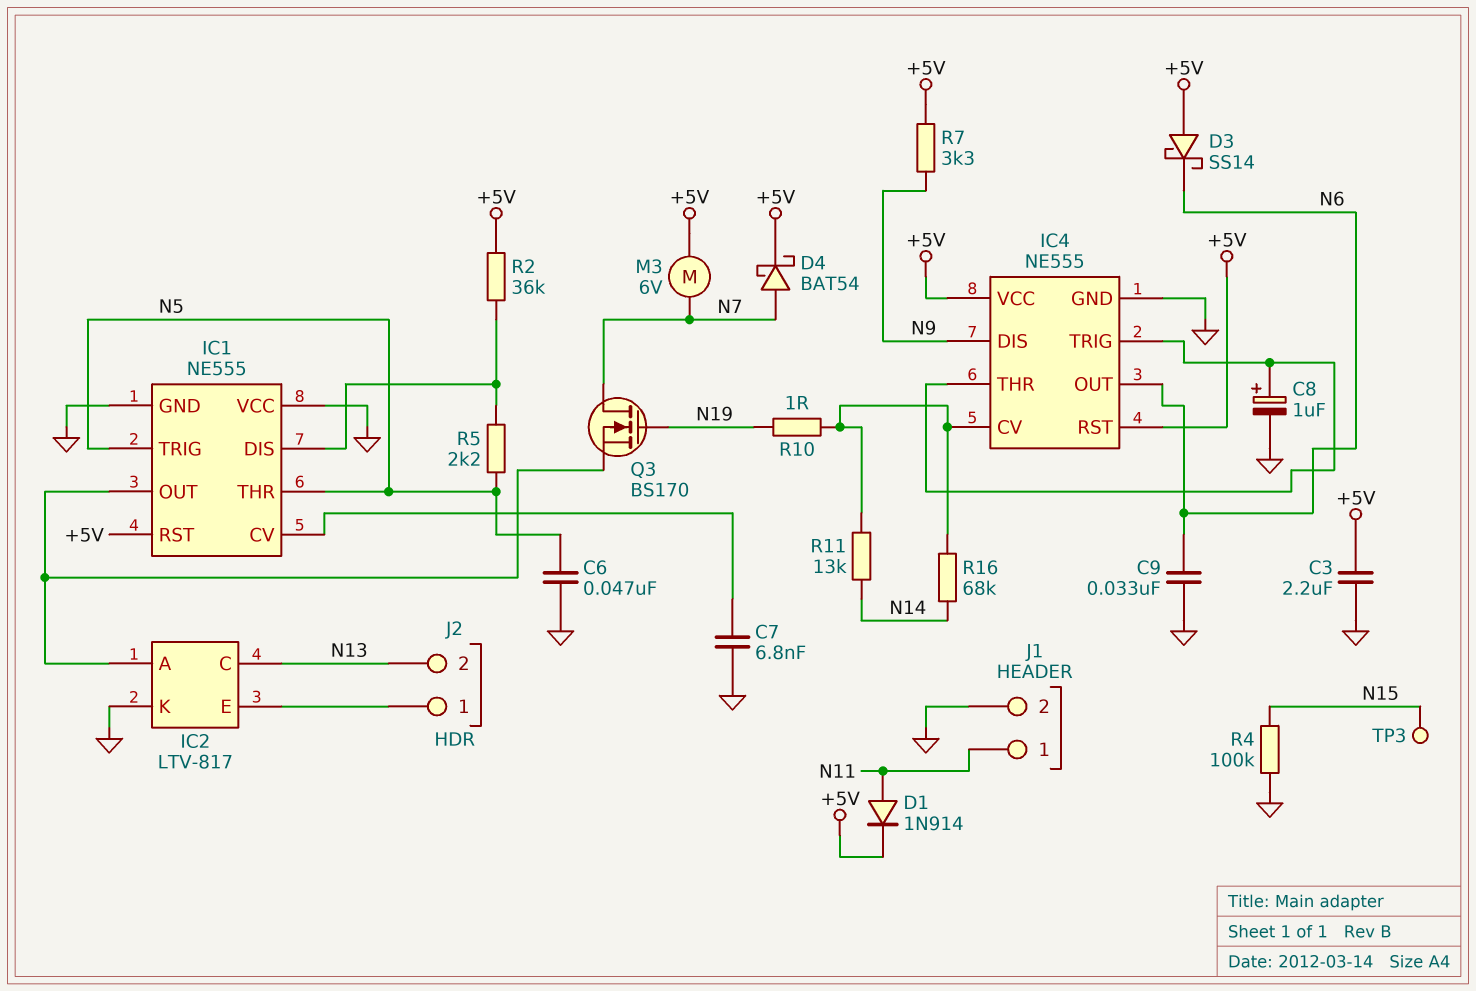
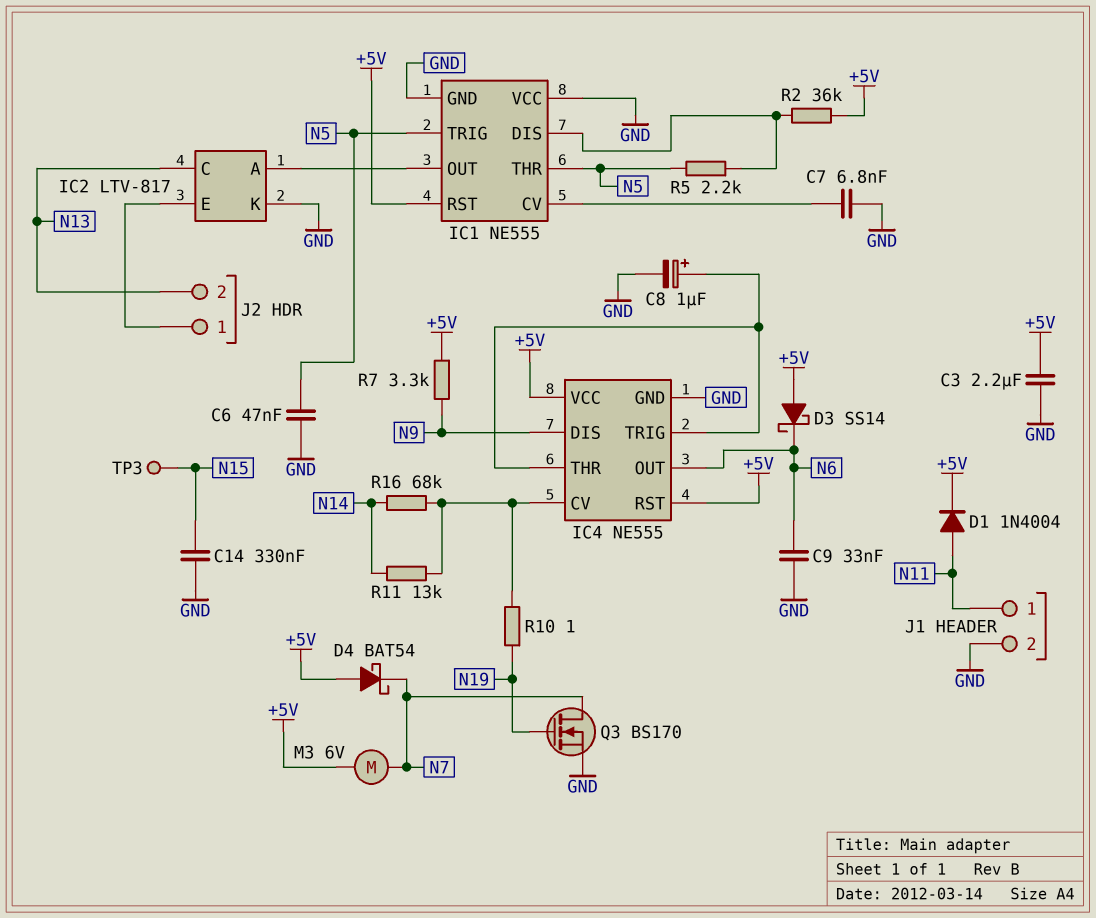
C14: none -> 330nF (GND, N15)
D1: diode 1N914 (A N11, K +5V) -> diode 1N4004 (A N11, K +5V)
D4: schottky BAT54 (A N7, K +5V) -> schottky BAT54 (A +5V, K N7)
Q3: NMOS BS170 (G N19, D N7, S IC1/OUT) -> NMOS BS170 (G N19, D N7, S GND)
R4: 100k (GND, N15) -> none

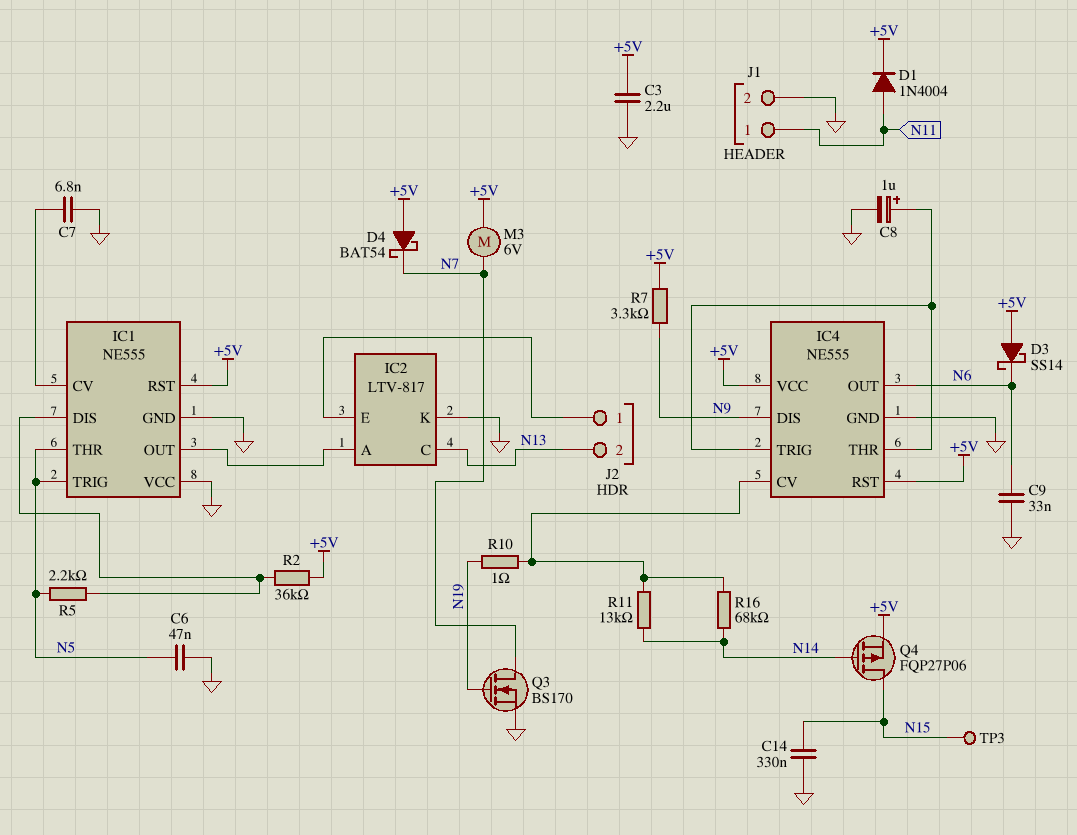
Q4: none -> PMOS FQP27P06 (G N14, D N15, S +5V)

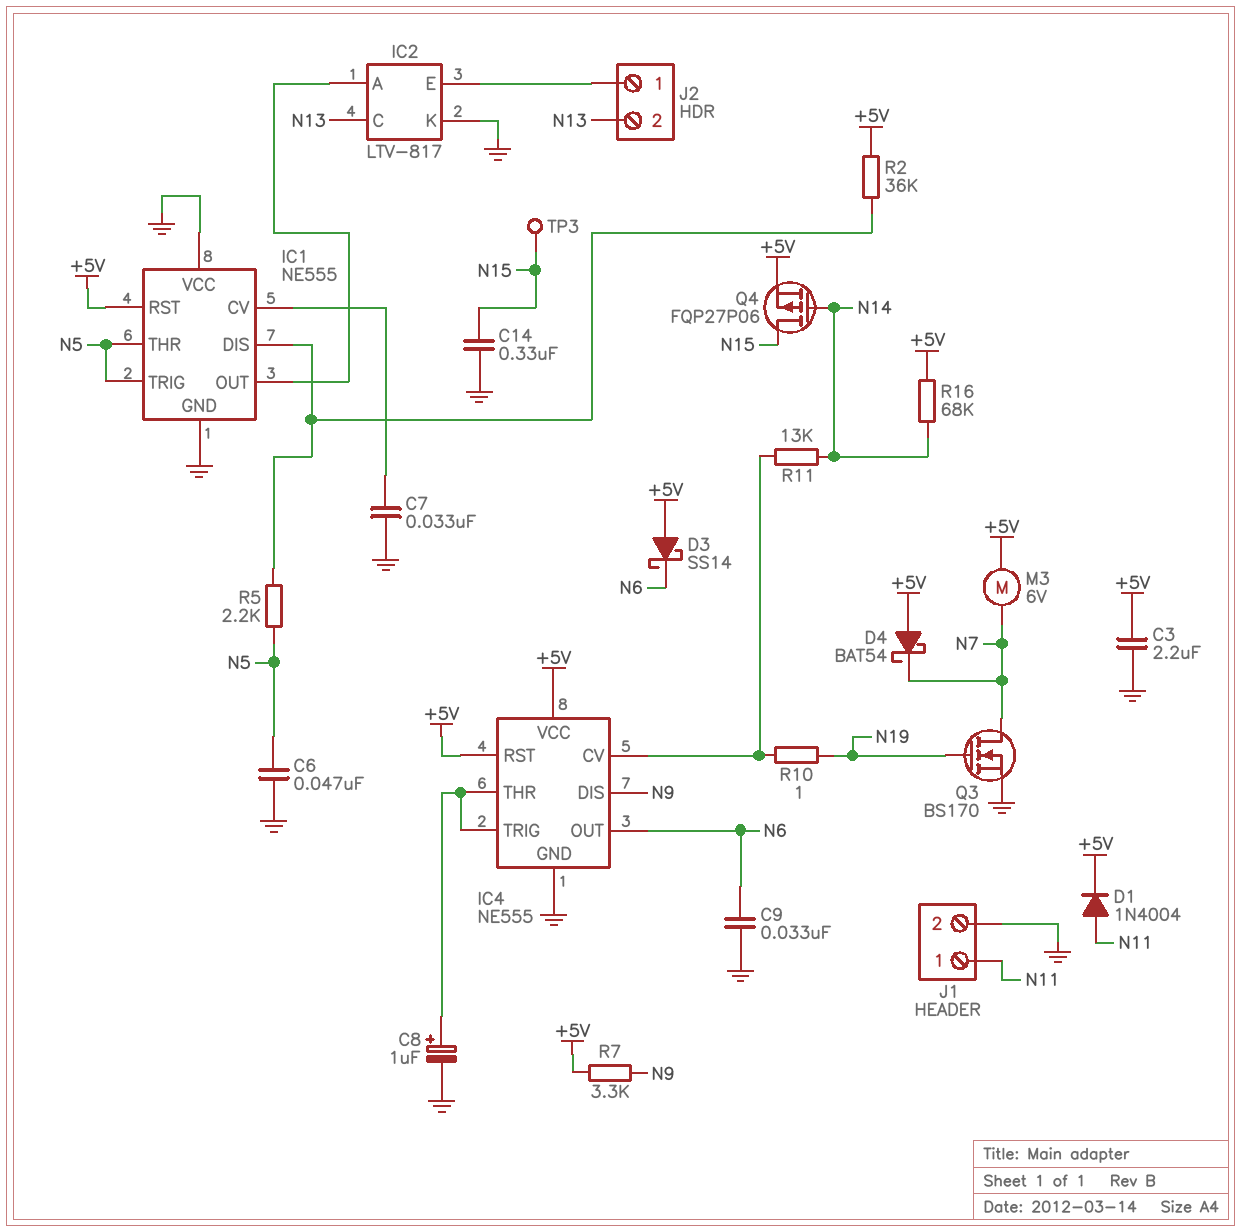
C7: 6.8nF (GND, IC1/CV) -> 33nF (GND, IC1/CV)
R16: 68k (IC4/CV, N14) -> 68k (+5V, N14)

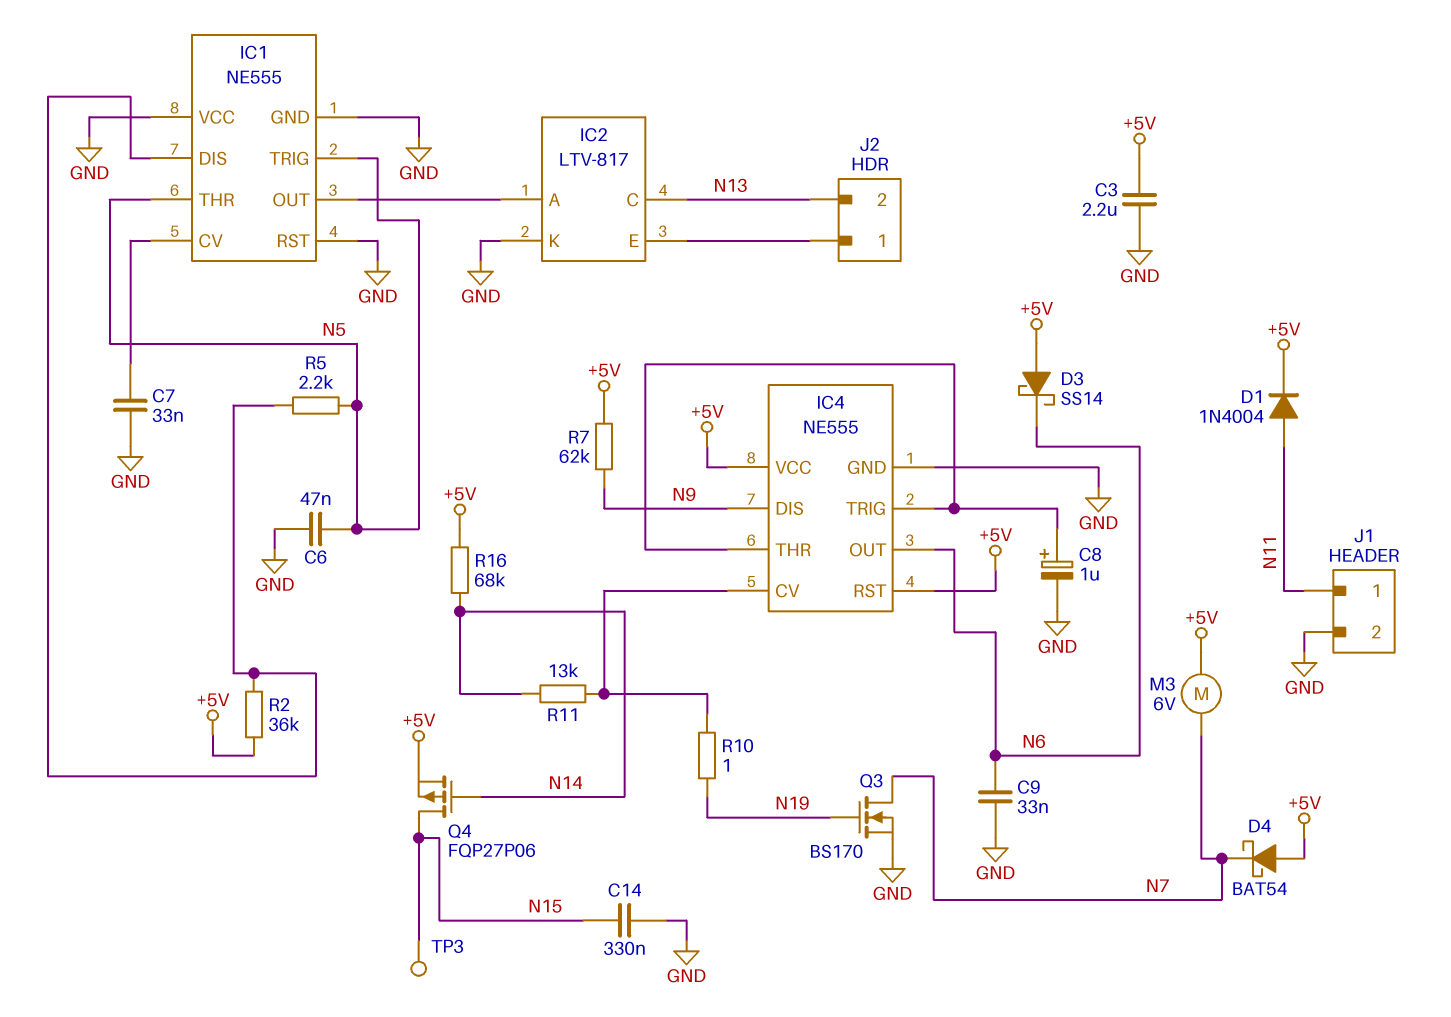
IC1 pin RST: +5V -> GND
R7: 3.3k (+5V, N9) -> 62k (+5V, N9)

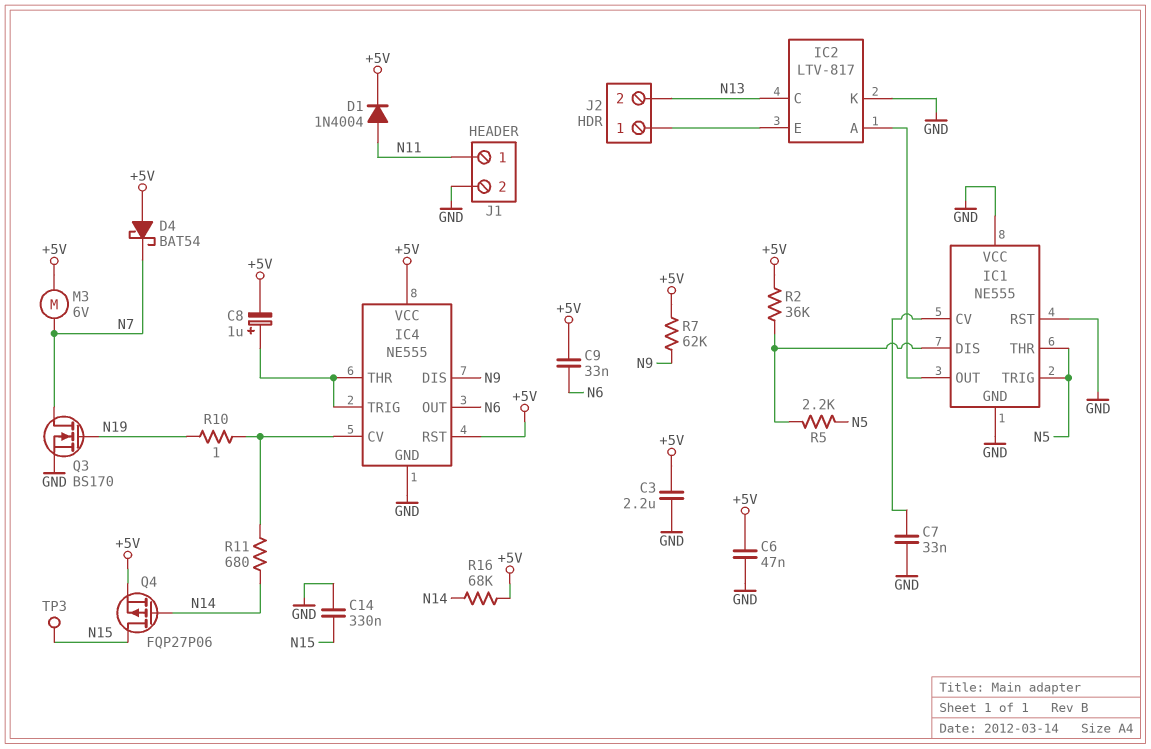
C6: 47nF (GND, N5) -> 47nF (+5V, GND)
C8: 1uF (plus IC4/THR, minus GND) -> 1uF (plus IC4/THR, minus +5V)
C9: 33nF (GND, N6) -> 33nF (+5V, N6)
D3: schottky SS14 (A +5V, K N6) -> none
R11: 13k (IC4/CV, N14) -> 680 (IC4/CV, N14)

